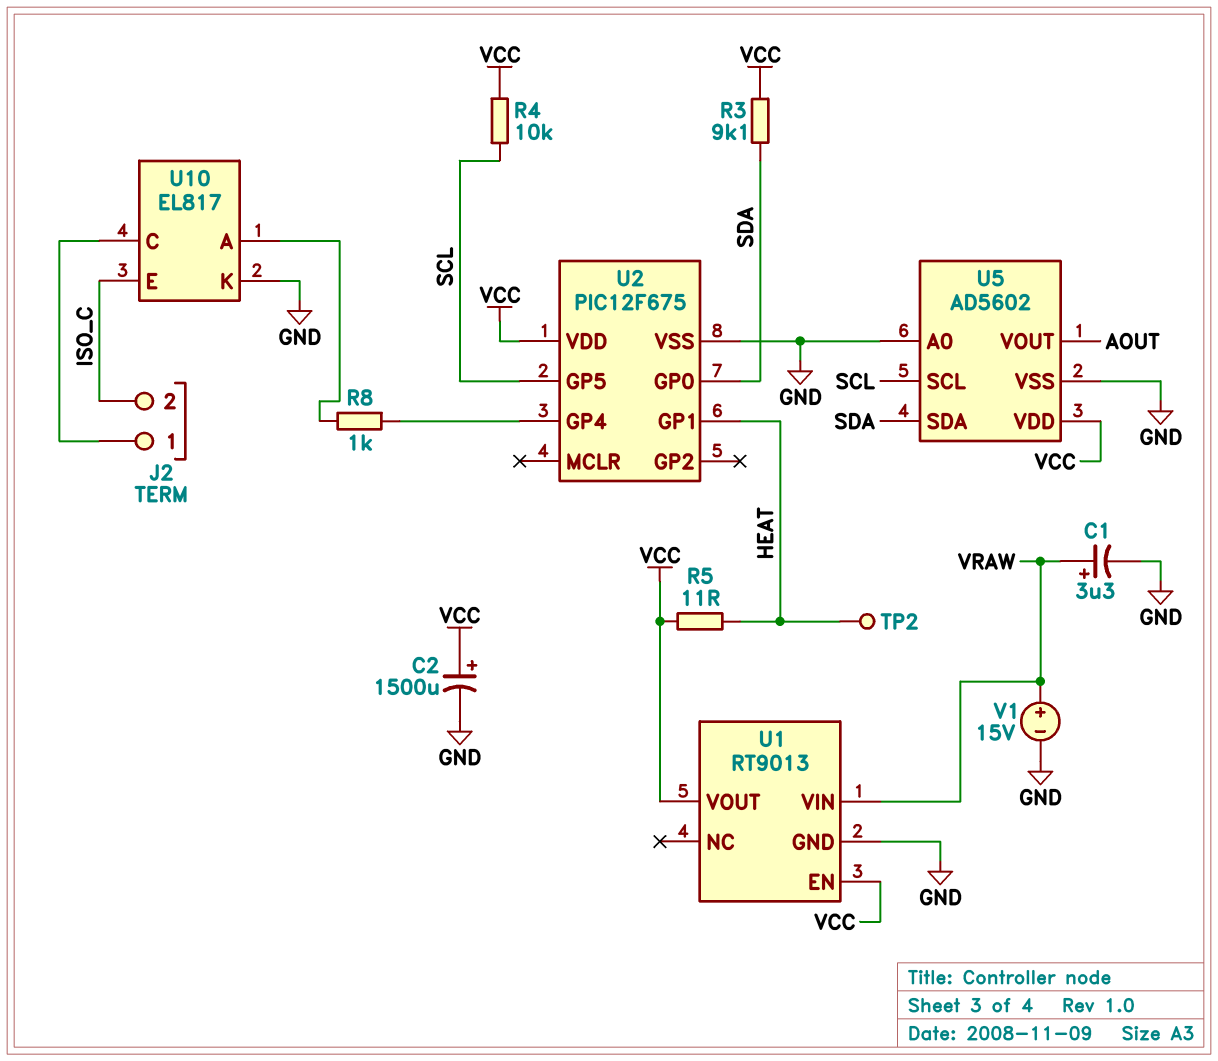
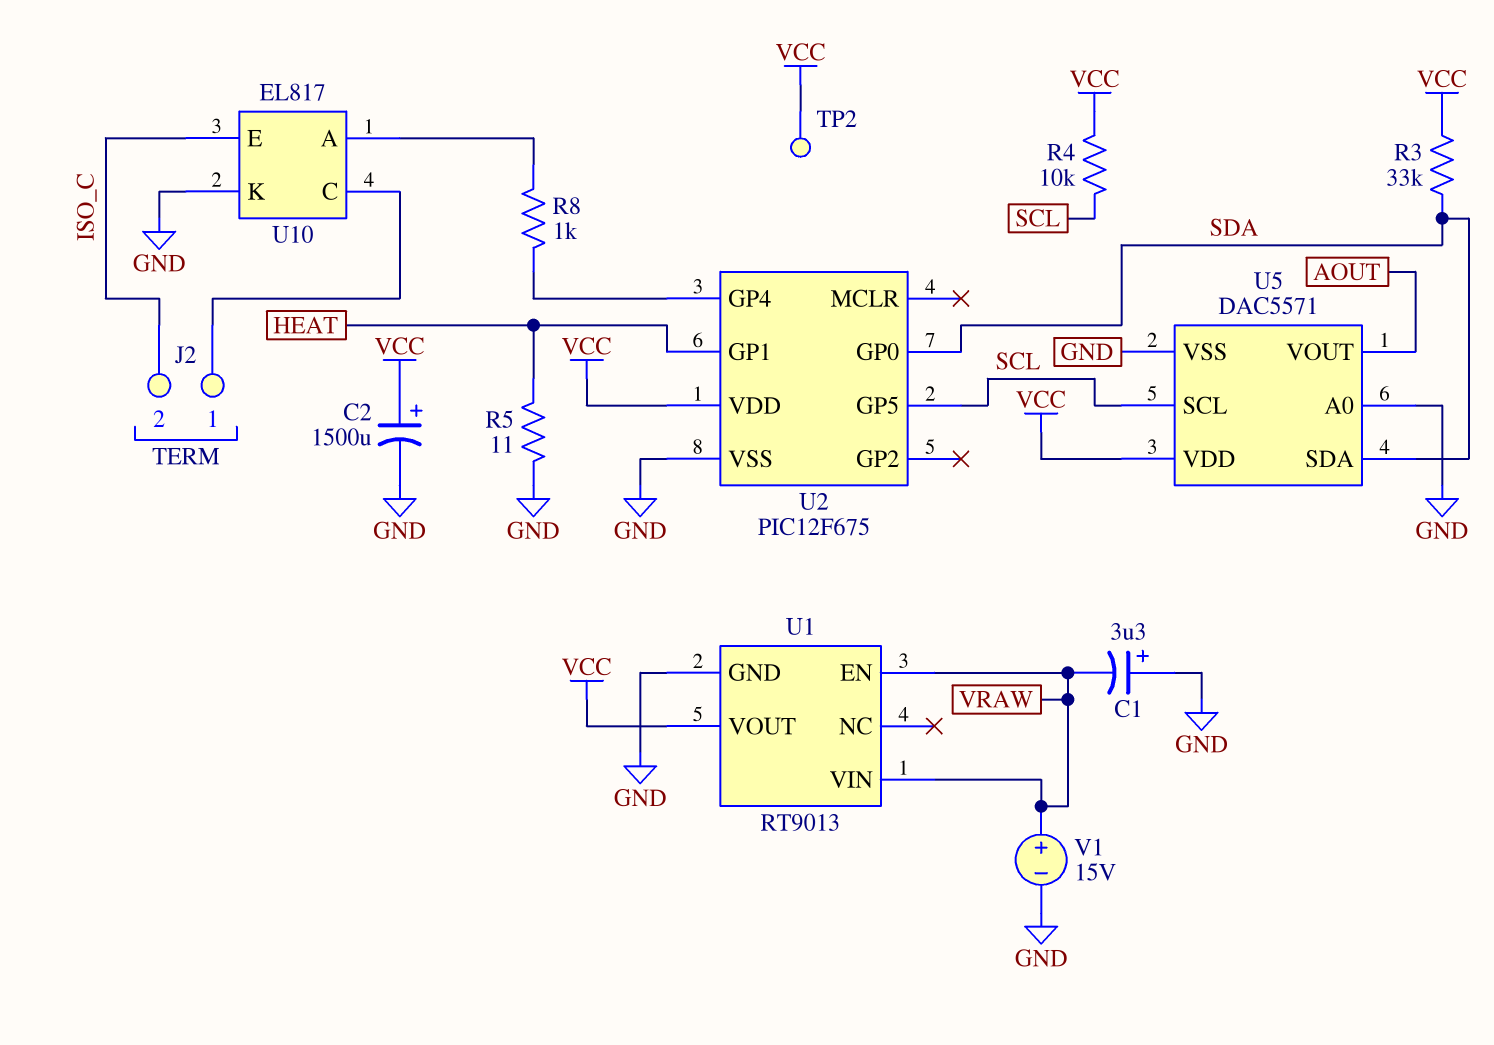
C1: 3.3uF (plus VRAW, minus GND) -> 3.3uF (plus GND, minus VRAW)
R3: 9.1k (SDA, VCC) -> 33k (SDA, VCC)
R5: 11 (HEAT, VCC) -> 11 (GND, HEAT)
TP2: test point (HEAT) -> test point (VCC)
U1 pin EN: VCC -> VRAW
U5: AD5602 -> DAC5571

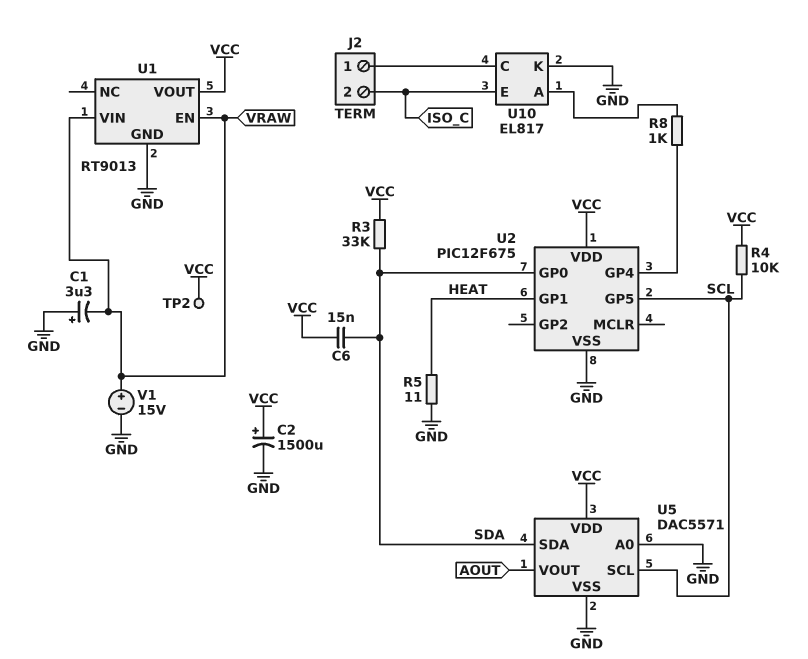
C6: none -> 15nF (SDA, VCC)

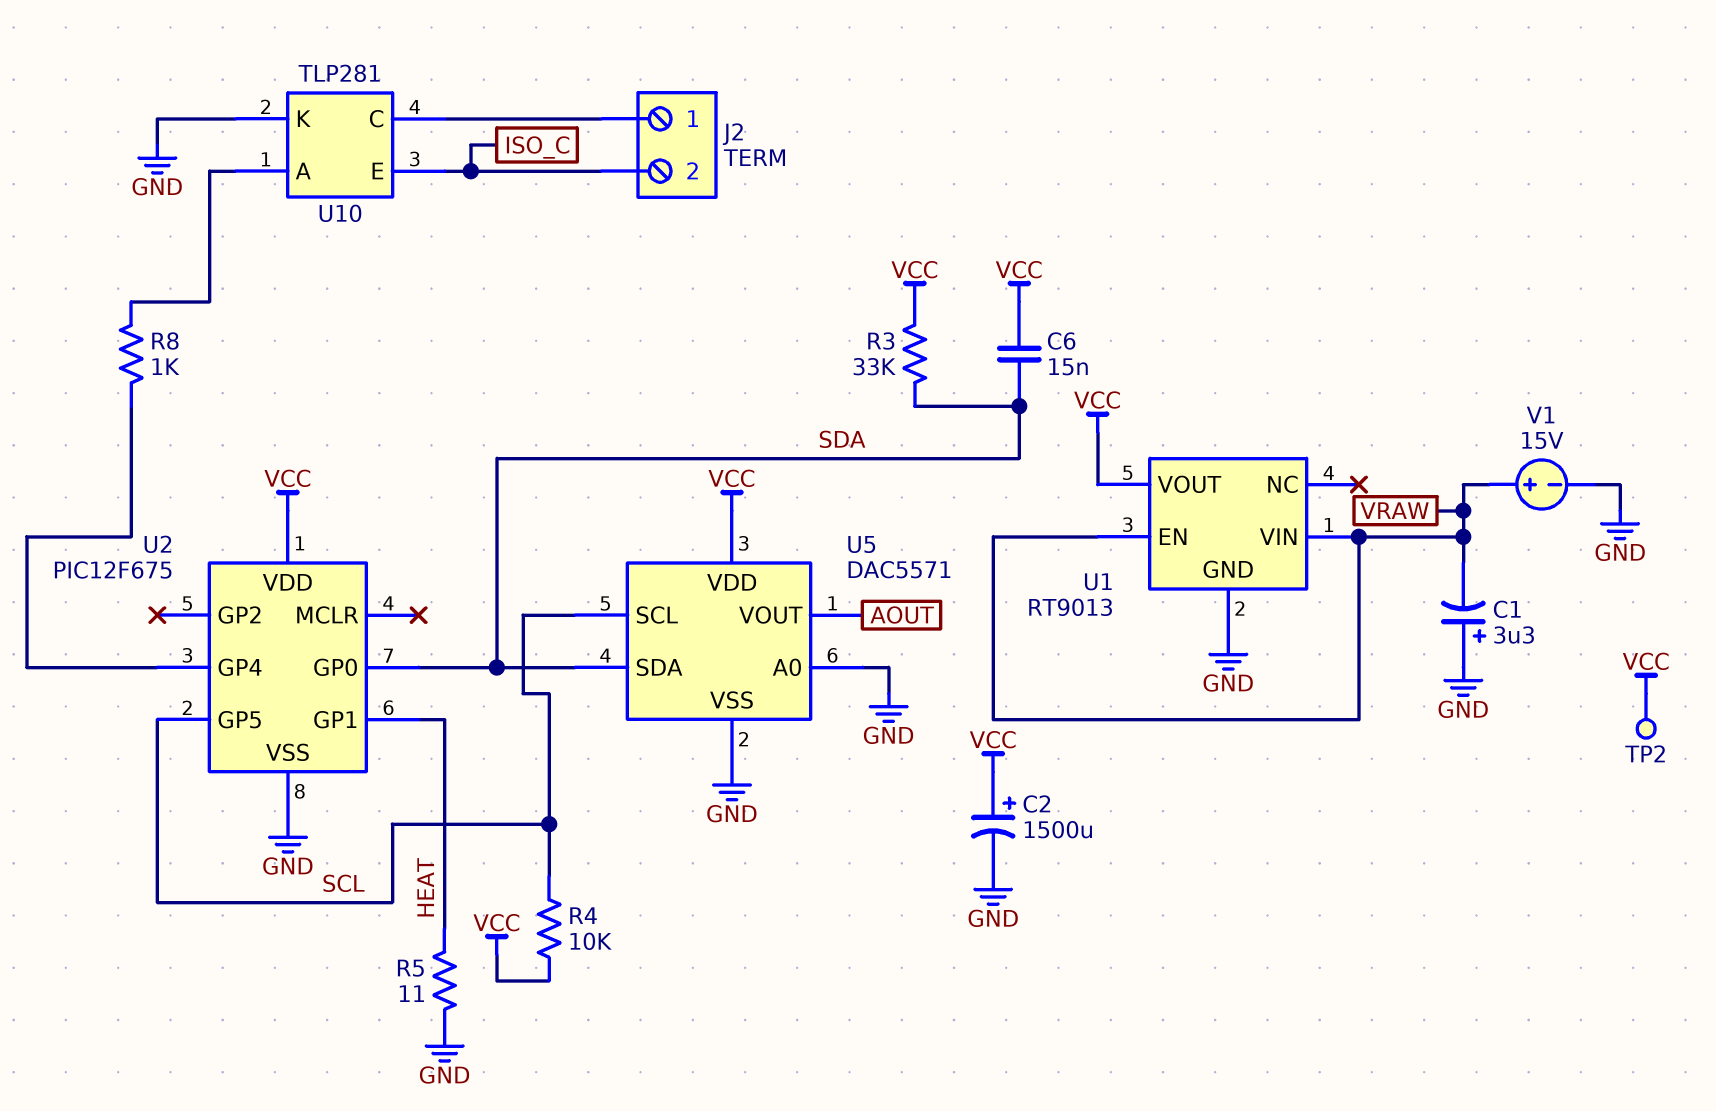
U10: EL817 -> TLP281

